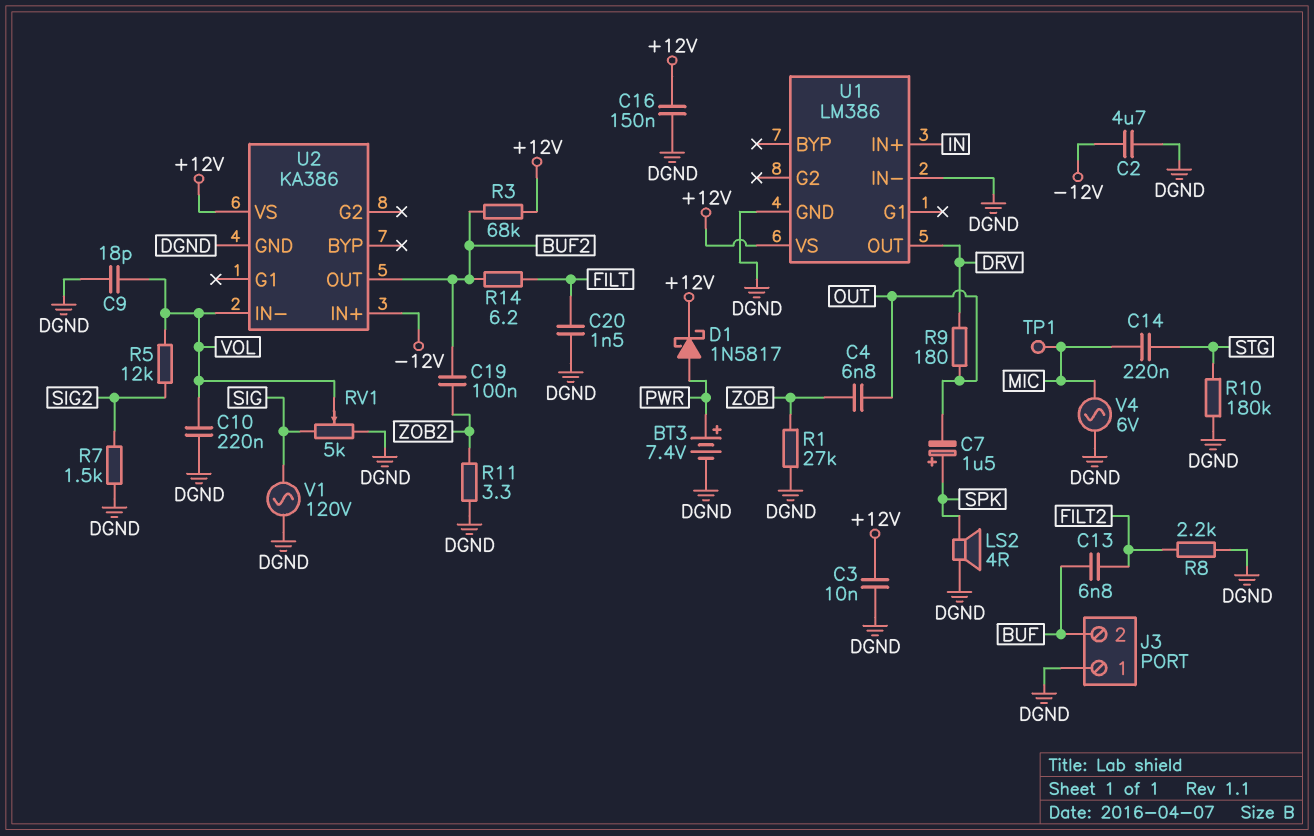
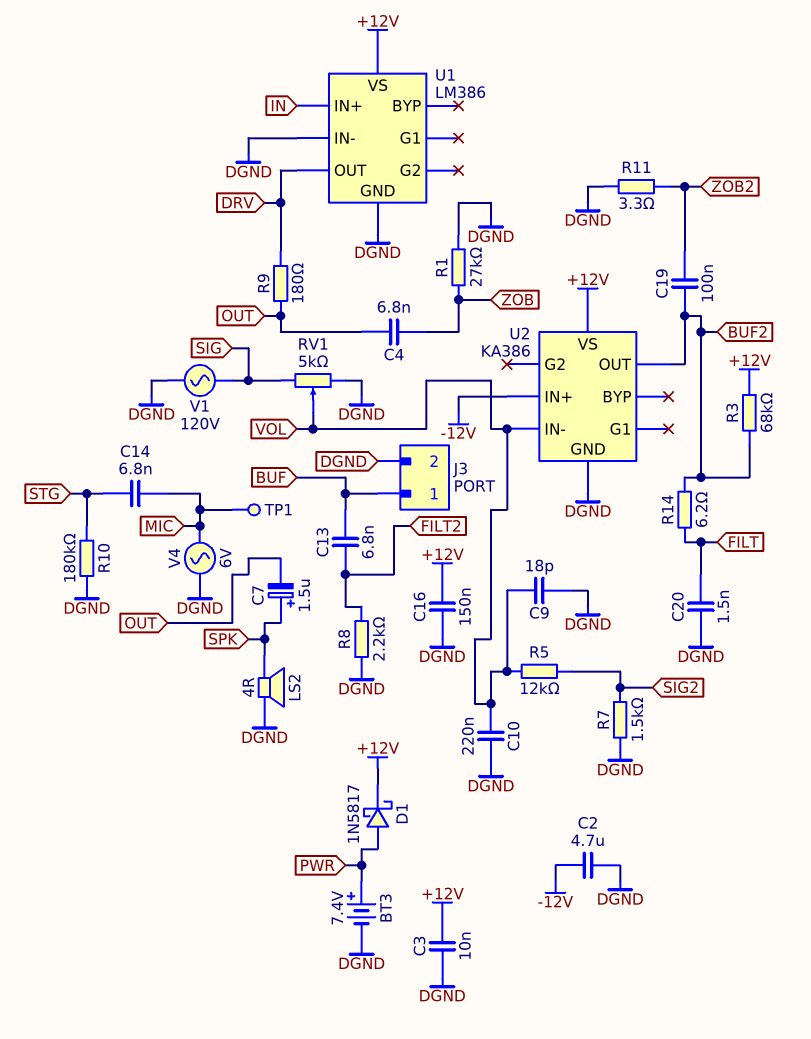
C14: 220nF (MIC, STG) -> 6.8nF (MIC, STG)
J3 pin 1: DGND -> BUF
J3 pin 2: BUF -> DGND

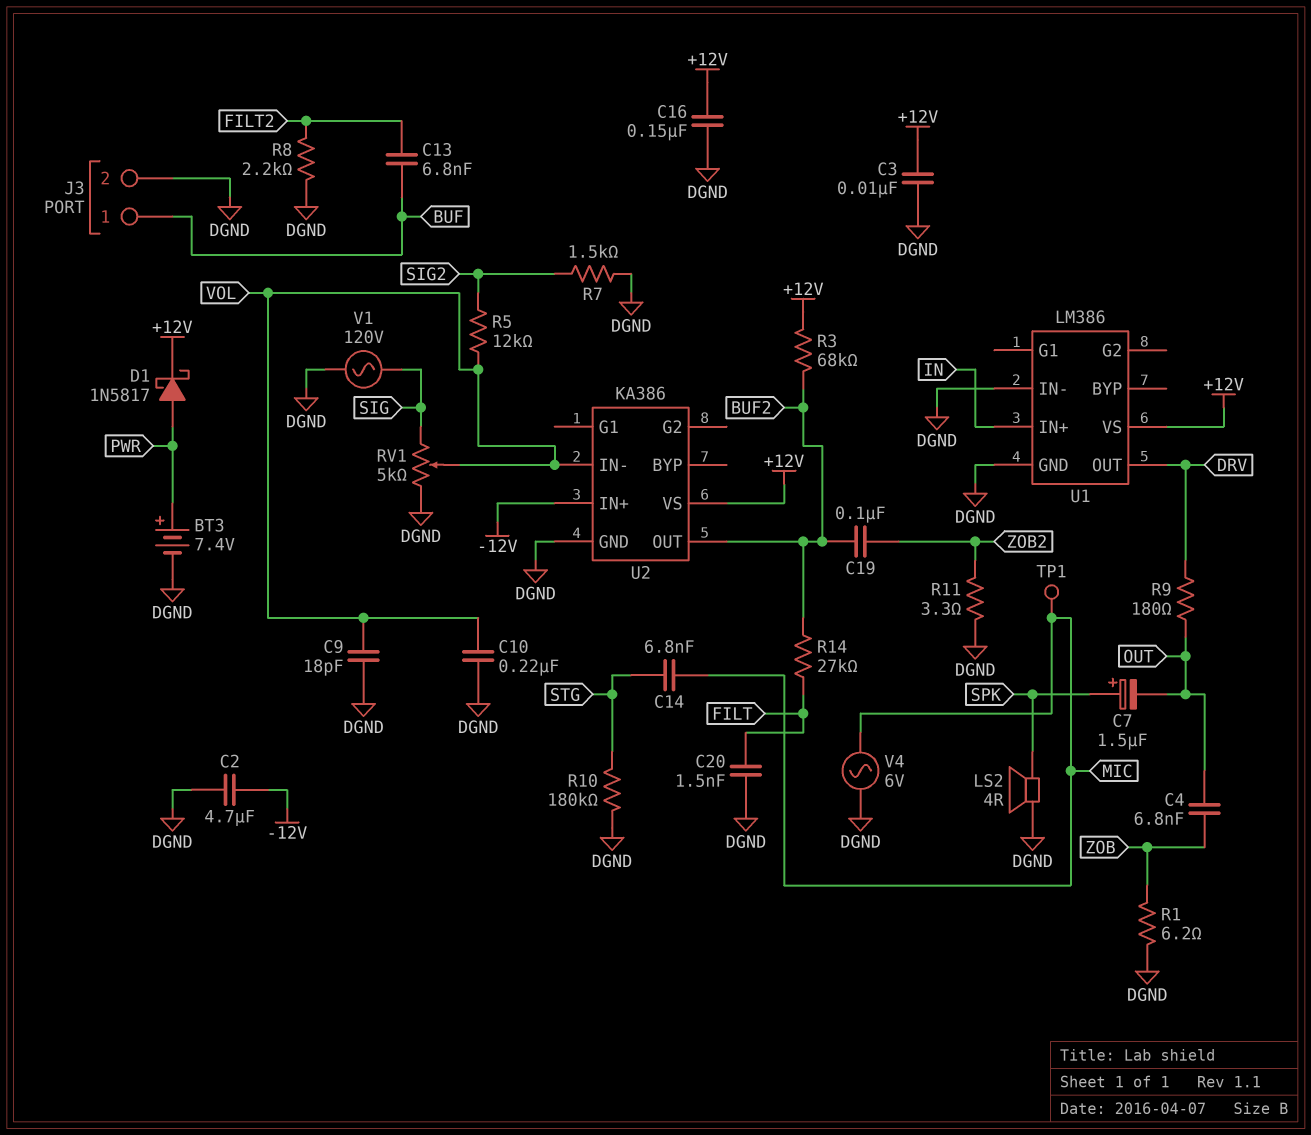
R1: 27k (DGND, ZOB) -> 6.2 (DGND, ZOB)
R14: 6.2 (BUF2, FILT) -> 27k (BUF2, FILT)

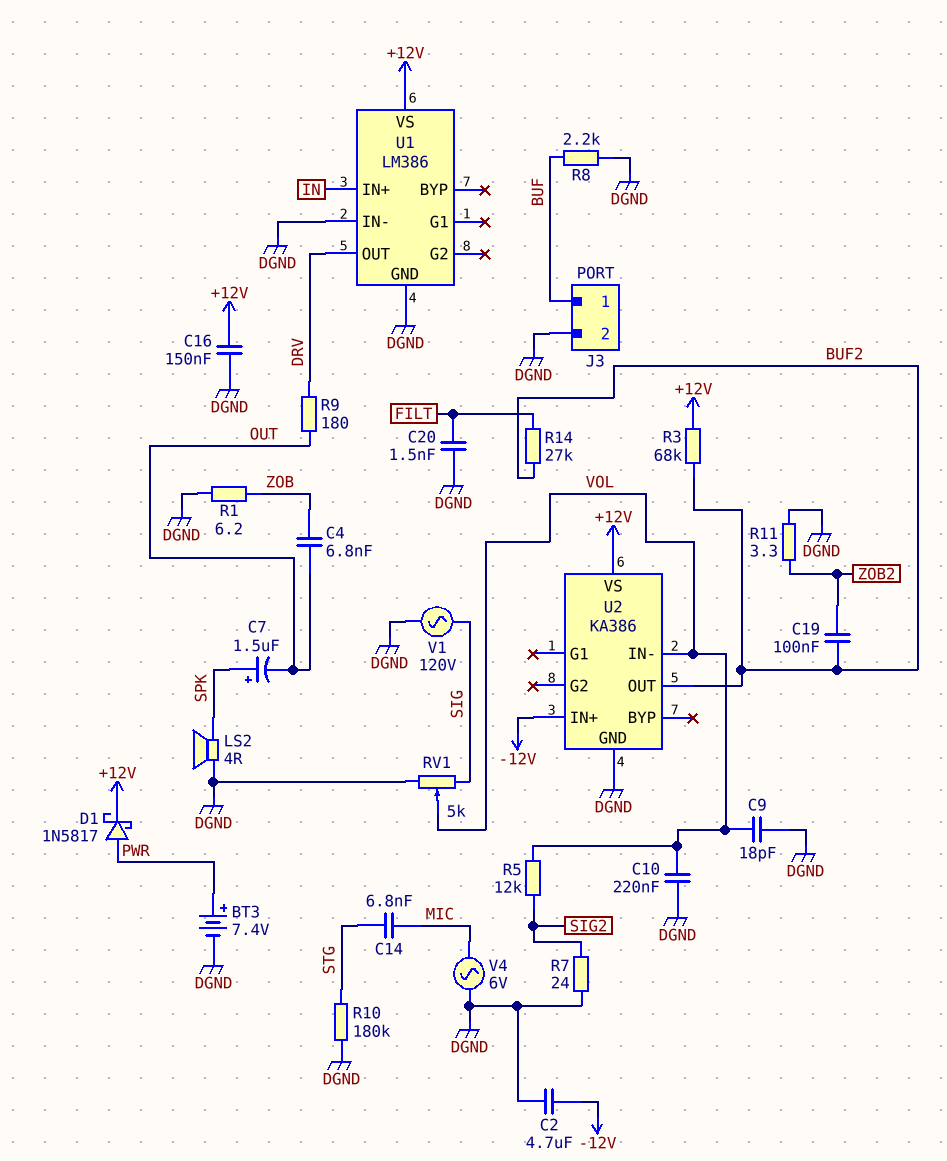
C3: 10nF (+12V, DGND) -> none
C13: 6.8nF (BUF, FILT2) -> none
R7: 1.5k (DGND, SIG2) -> 24 (DGND, SIG2)
R8: 2.2k (DGND, FILT2) -> 2.2k (BUF, DGND)
TP1: test point (MIC) -> none

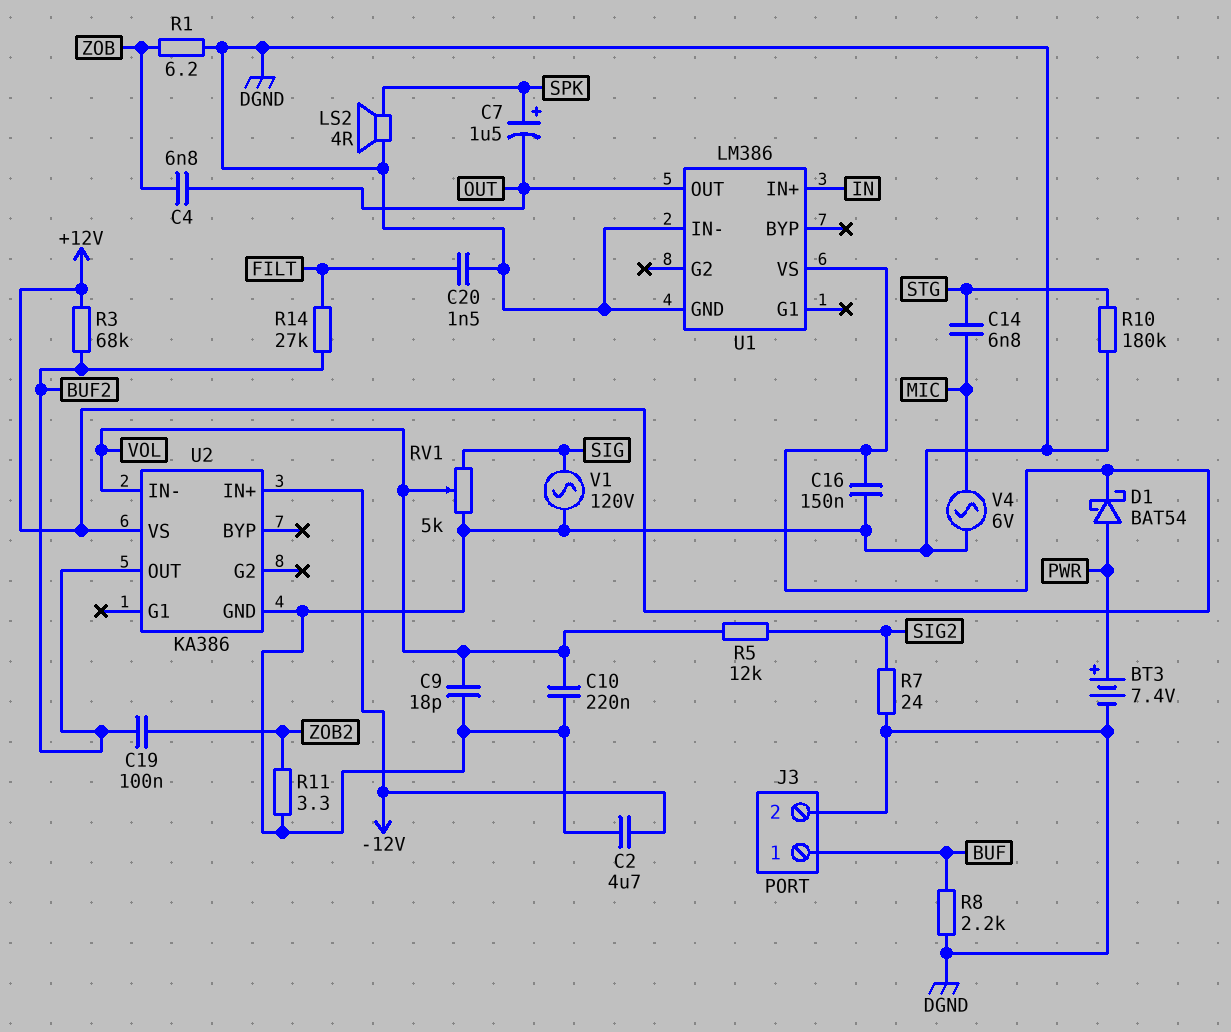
D1: schottky 1N5817 (A PWR, K +12V) -> schottky BAT54 (A PWR, K +12V)
R9: 180 (DRV, OUT) -> none
U1 pin OUT: DRV -> OUT

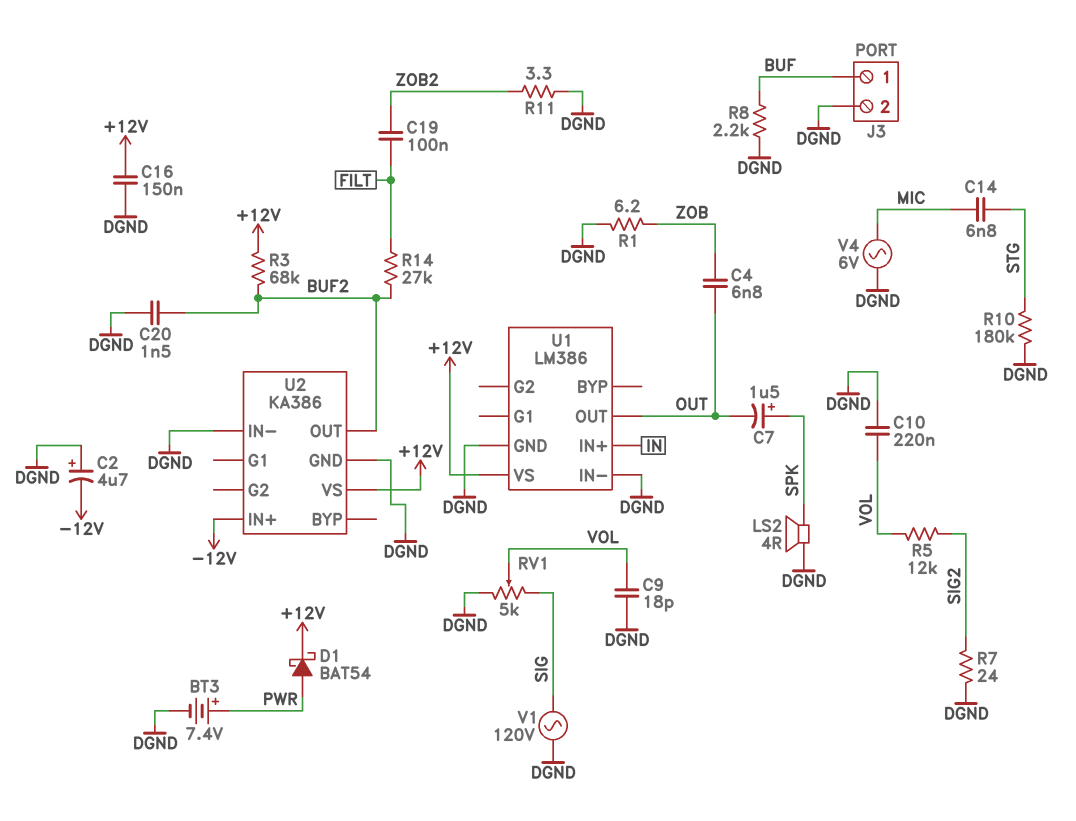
C2: 4.7uF (-12V, DGND) -> 4.7uF (plus DGND, minus -12V)
C19: 100nF (BUF2, ZOB2) -> 100nF (FILT, ZOB2)
C20: 1.5nF (DGND, FILT) -> 1.5nF (BUF2, DGND)
U2 pin IN-: VOL -> DGND

